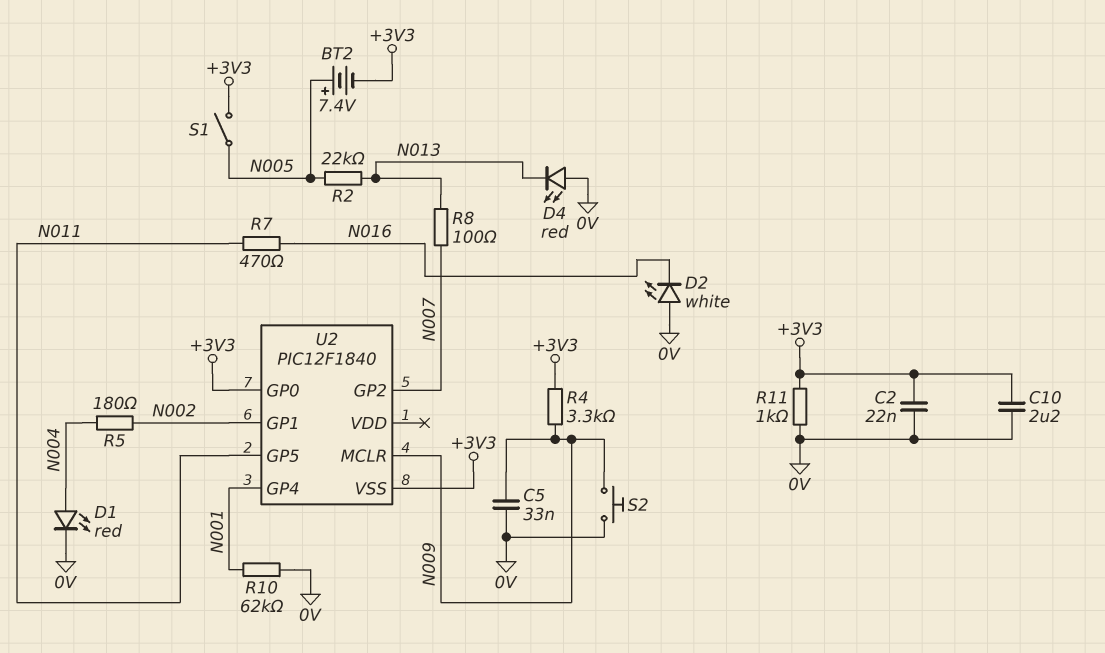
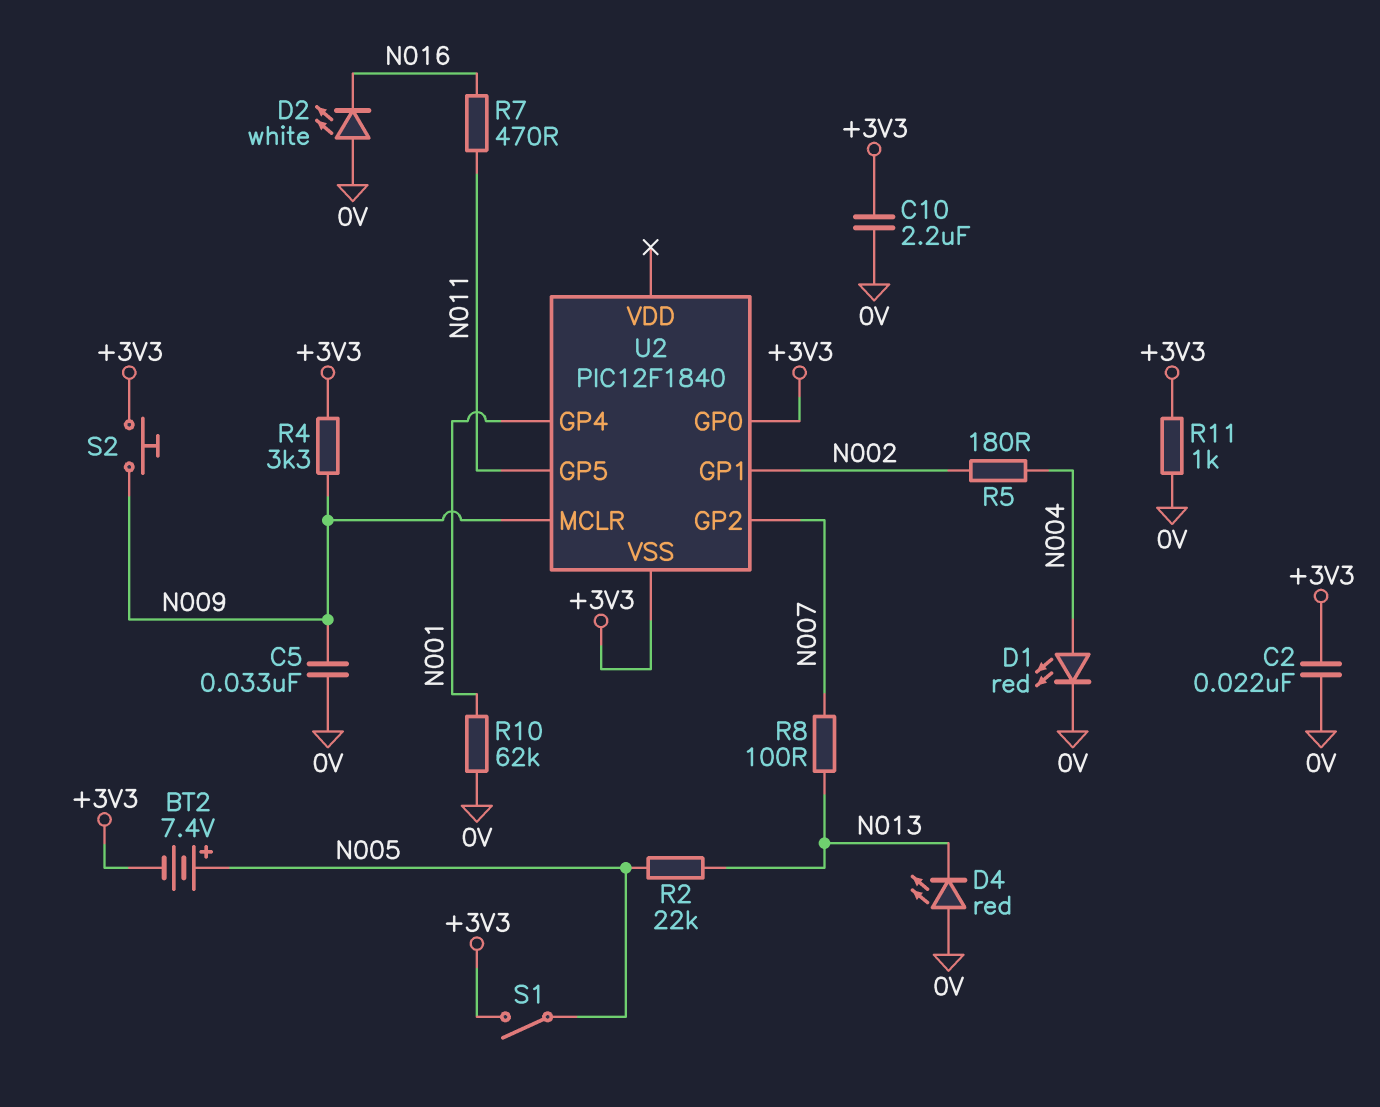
S2: button (0V, N009) -> button (+3V3, N009)

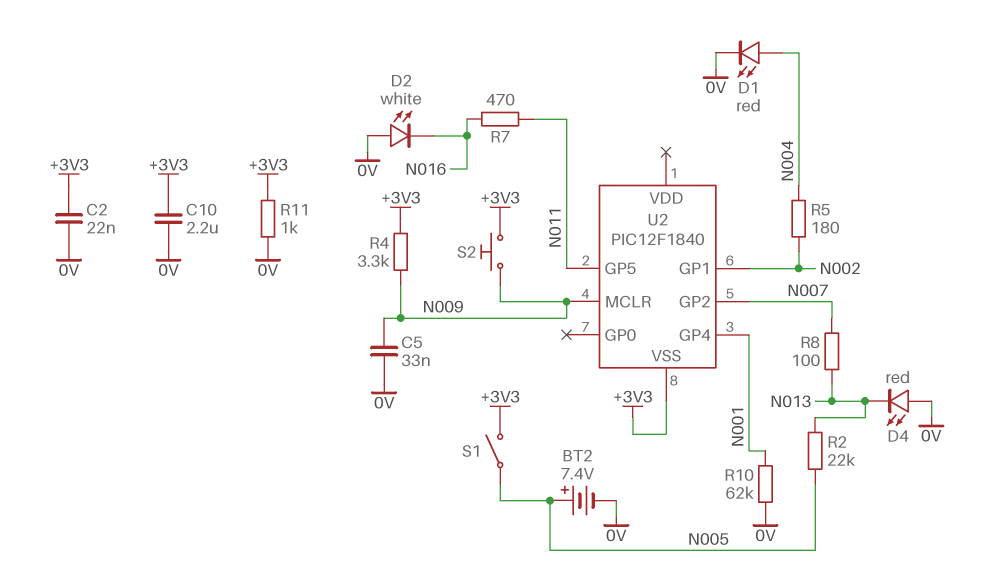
BT2: 7.4V (plus N005, minus +3V3) -> 7.4V (plus N005, minus 0V)
U2 pin GP0: +3V3 -> none

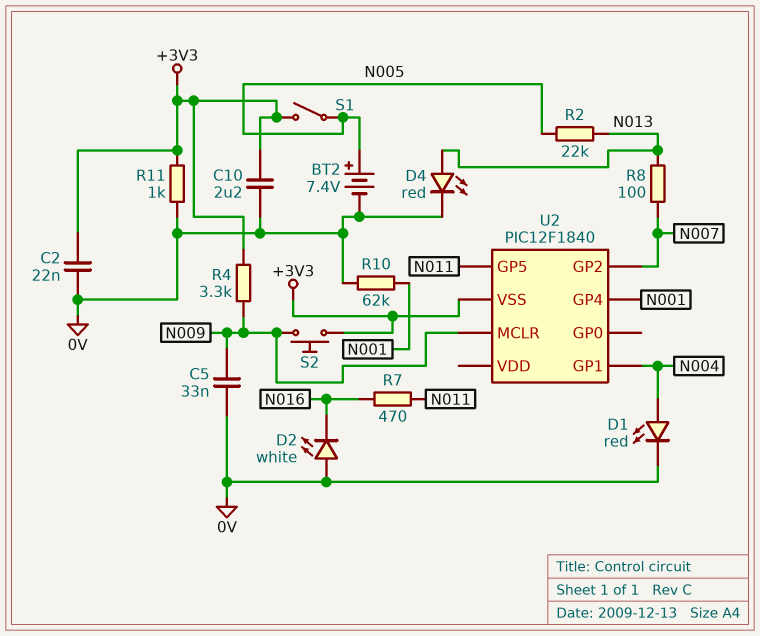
D4: LED red (A 0V, K N013) -> LED red (A N013, K 0V)
R5: 180 (N002, N004) -> none
U2 pin GP1: N002 -> N004

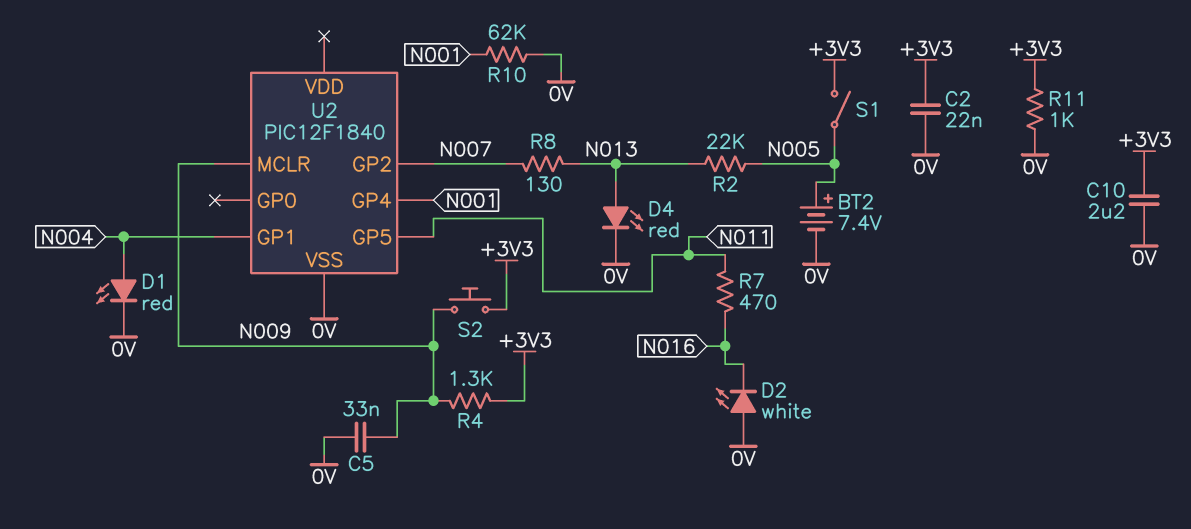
R4: 3.3k (+3V3, N009) -> 1.3k (+3V3, N009)
R8: 100 (N007, N013) -> 130 (N007, N013)
U2 pin VSS: +3V3 -> 0V

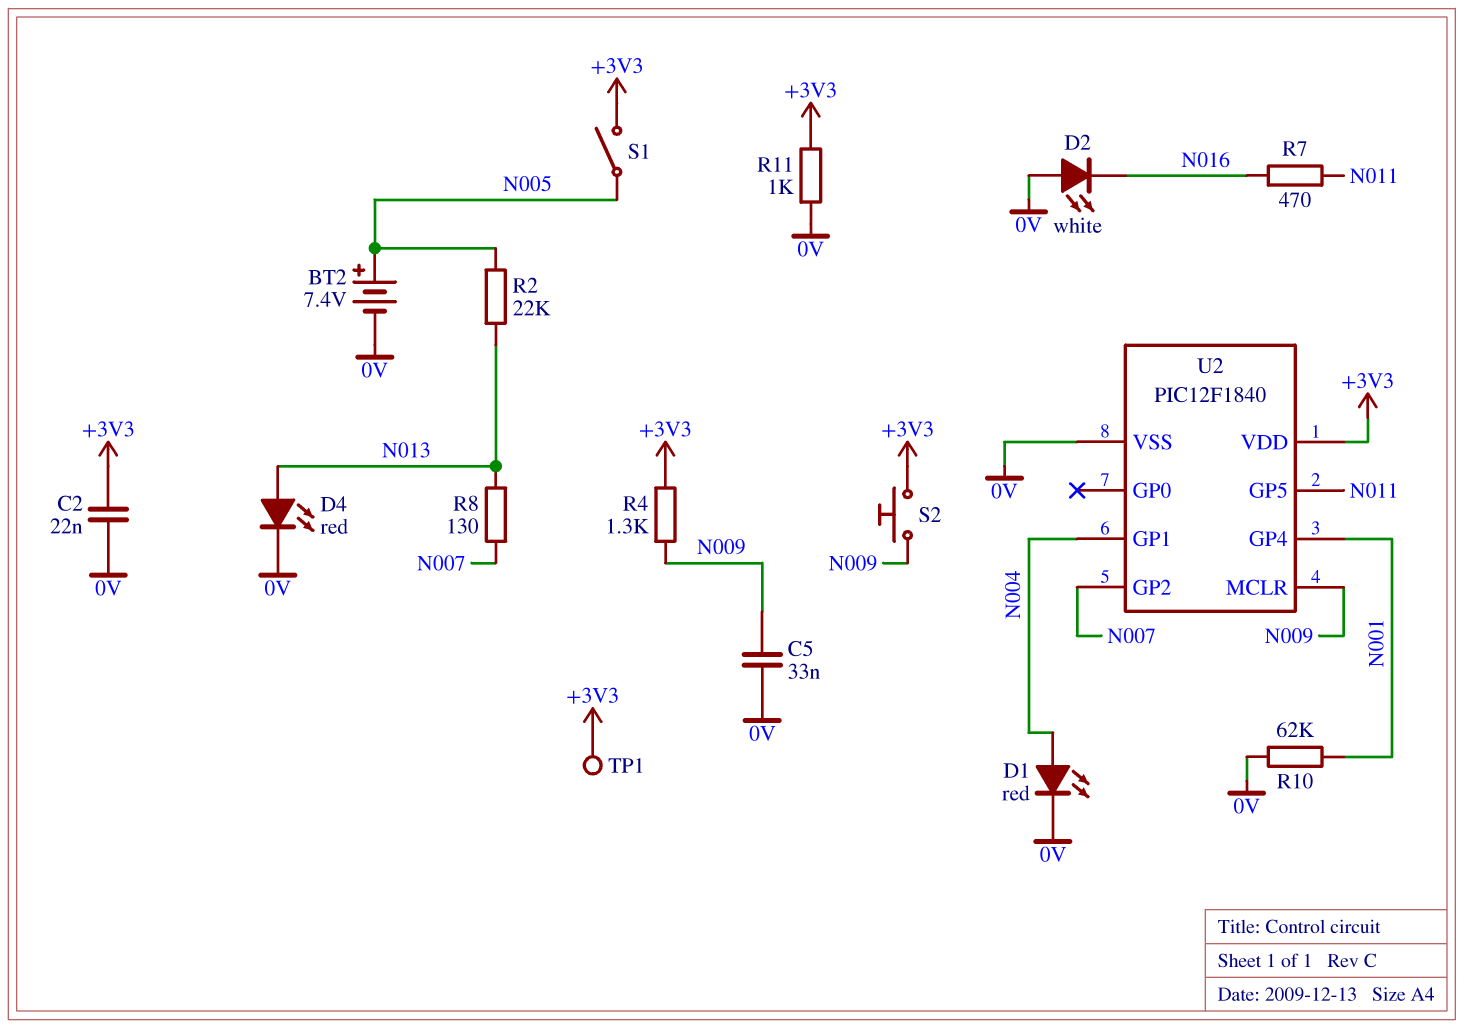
C10: 2.2uF (+3V3, 0V) -> none
TP1: none -> test point (+3V3)
U2 pin VDD: none -> +3V3

